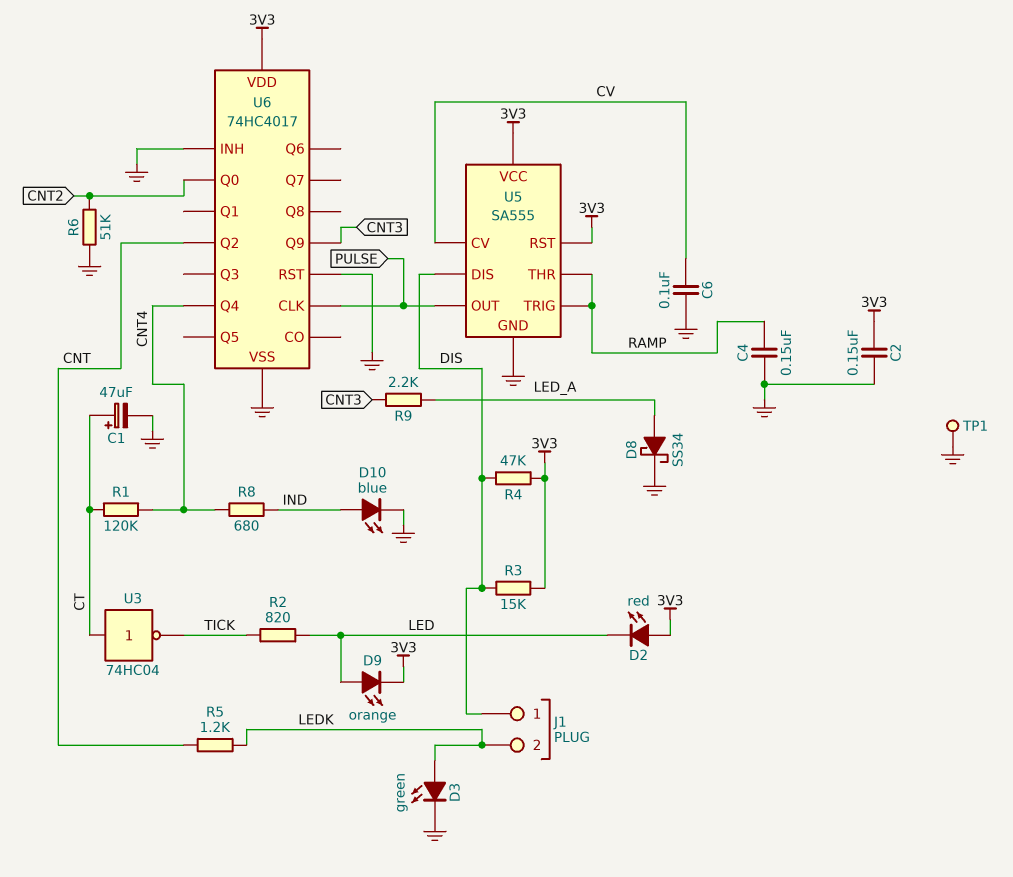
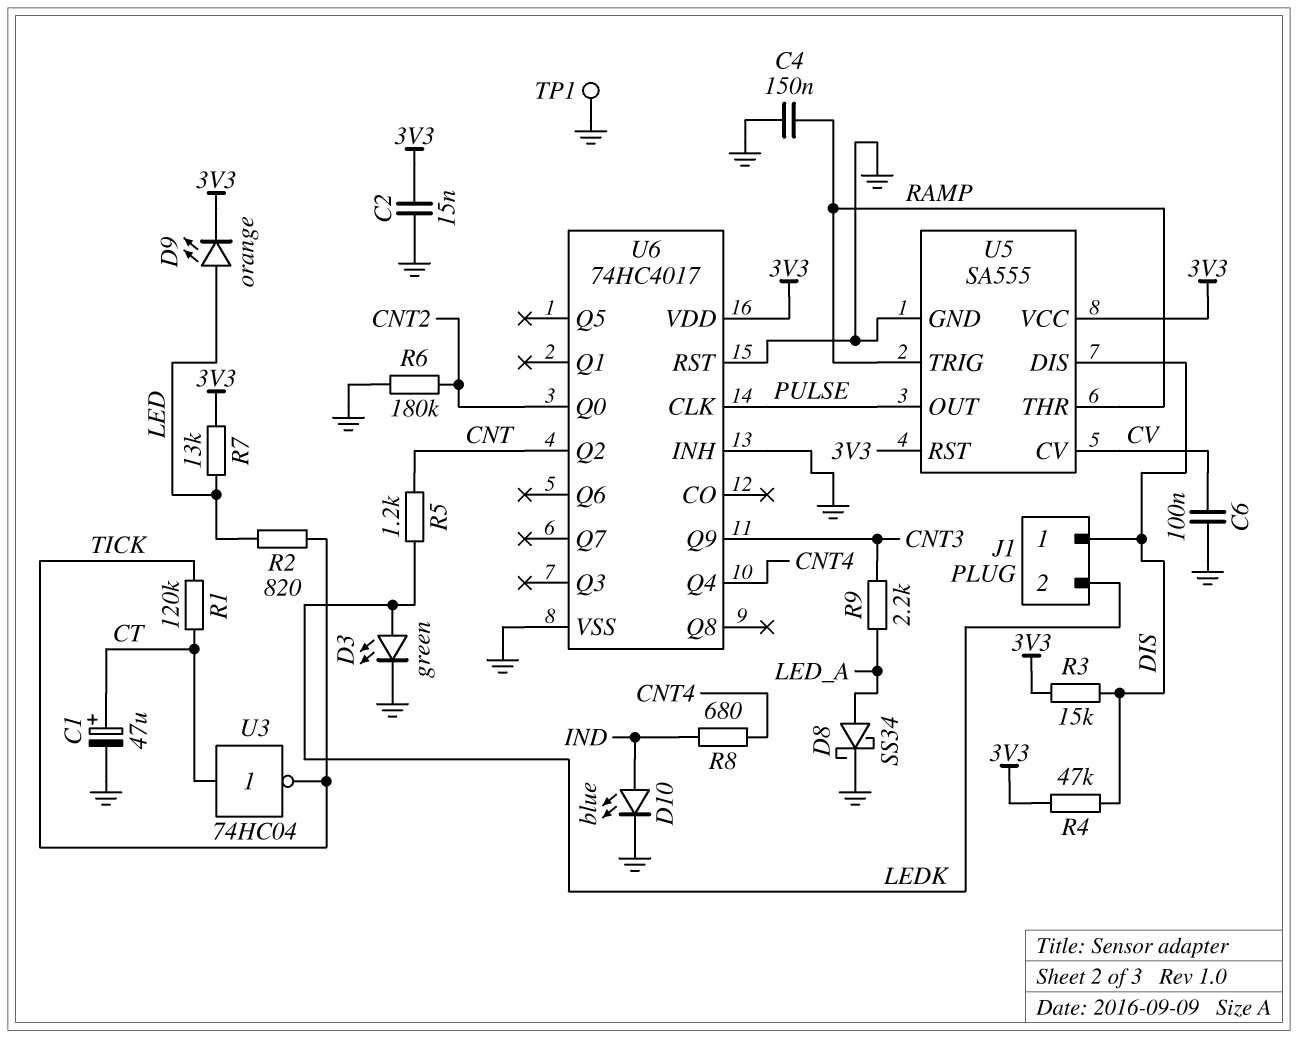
C2: 150nF (3V3, GND) -> 15nF (3V3, GND)
D2: LED red (A 3V3, K LED) -> none
R1: 120k (CNT4, CT) -> 120k (CT, TICK)
R6: 51k (CNT2, GND) -> 180k (CNT2, GND)
R7: none -> 13k (3V3, LED)

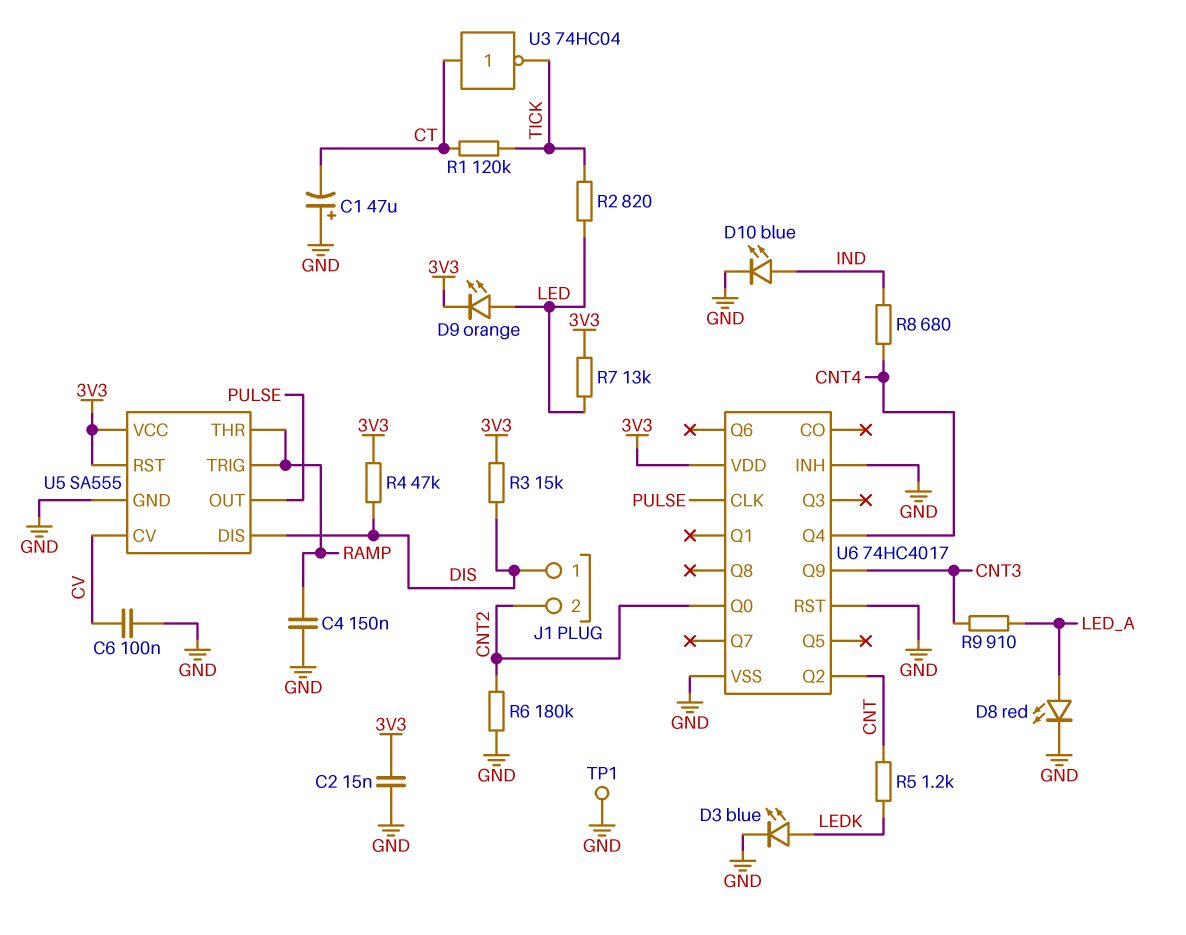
C1: 47uF (plus CT, minus GND) -> 47uF (plus GND, minus CT)
D3: LED green (A LEDK, K GND) -> LED blue (A LEDK, K GND)
D8: schottky SS34 (A LED_A, K GND) -> LED red (A LED_A, K GND)
J1 pin 2: LEDK -> CNT2
R9: 2.2k (CNT3, LED_A) -> 910 (CNT3, LED_A)

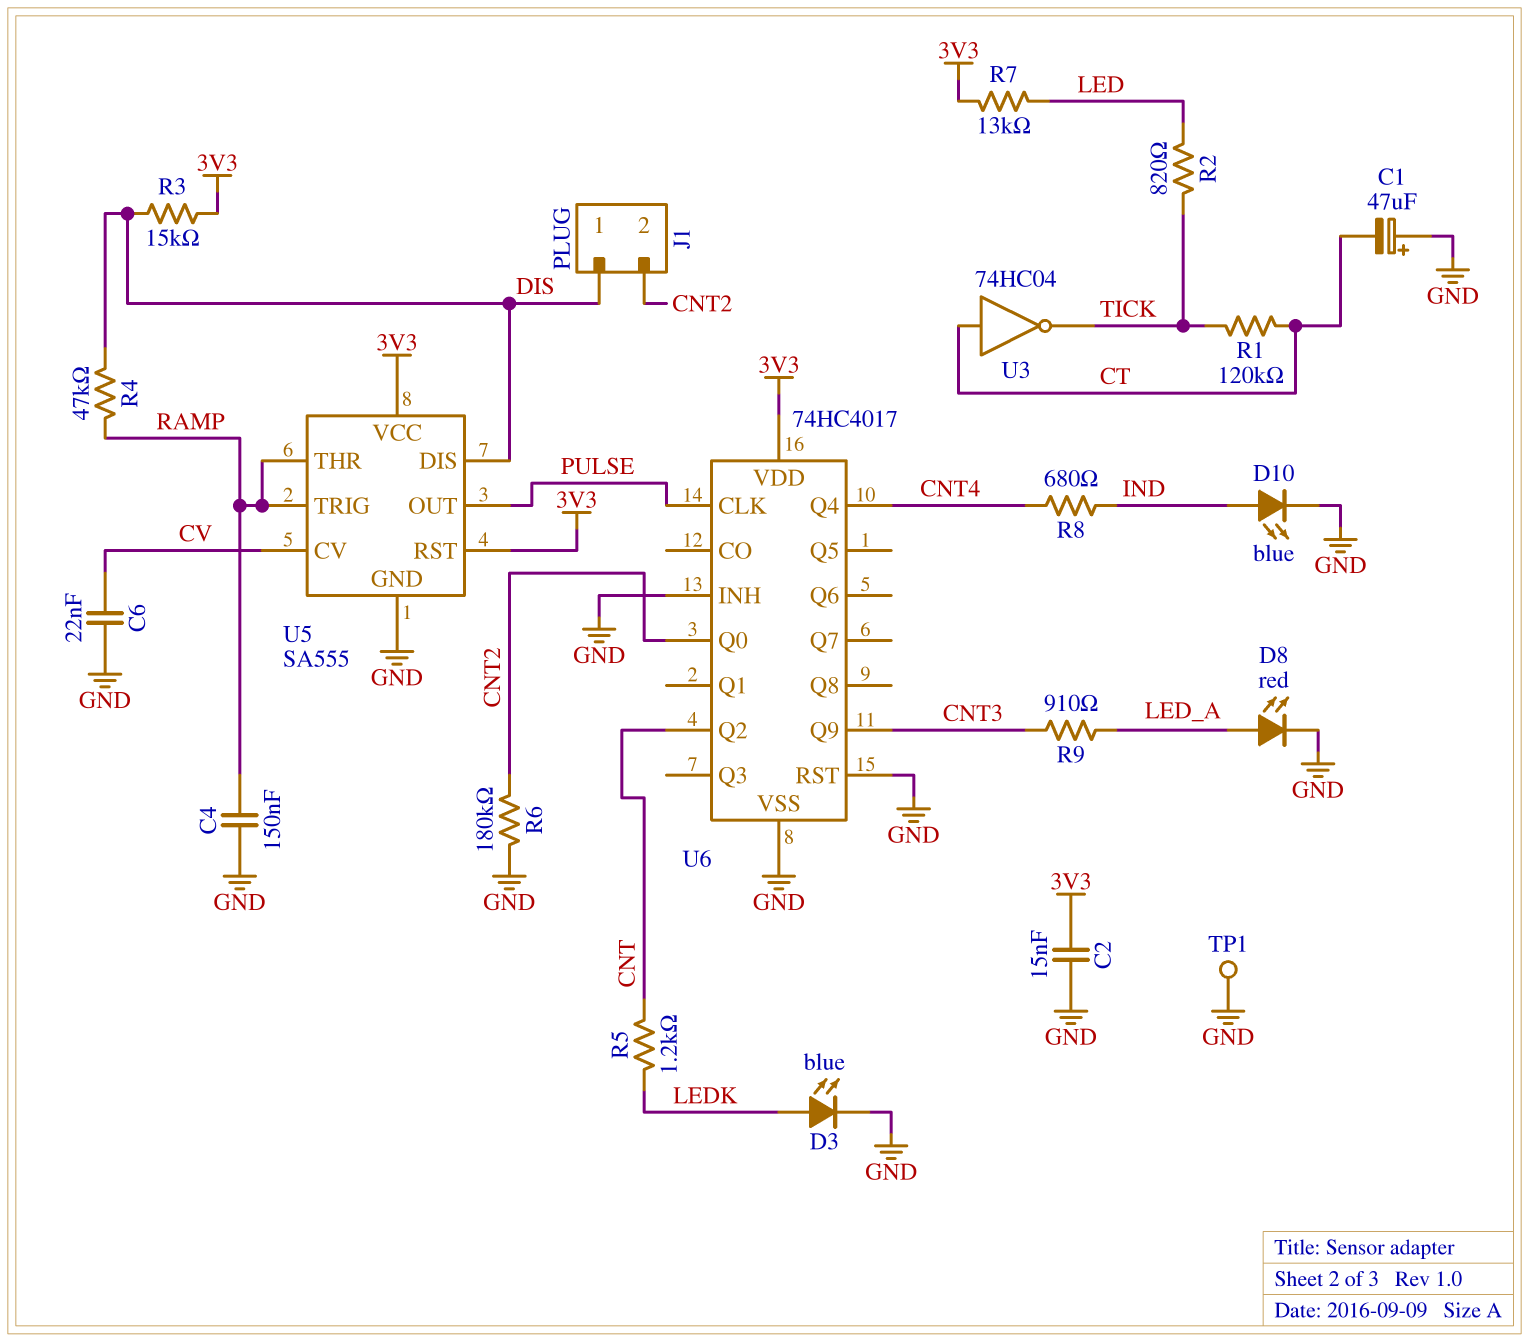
C6: 100nF (CV, GND) -> 22nF (CV, GND)
D9: LED orange (A LED, K 3V3) -> none
R4: 47k (3V3, DIS) -> 47k (DIS, RAMP)

